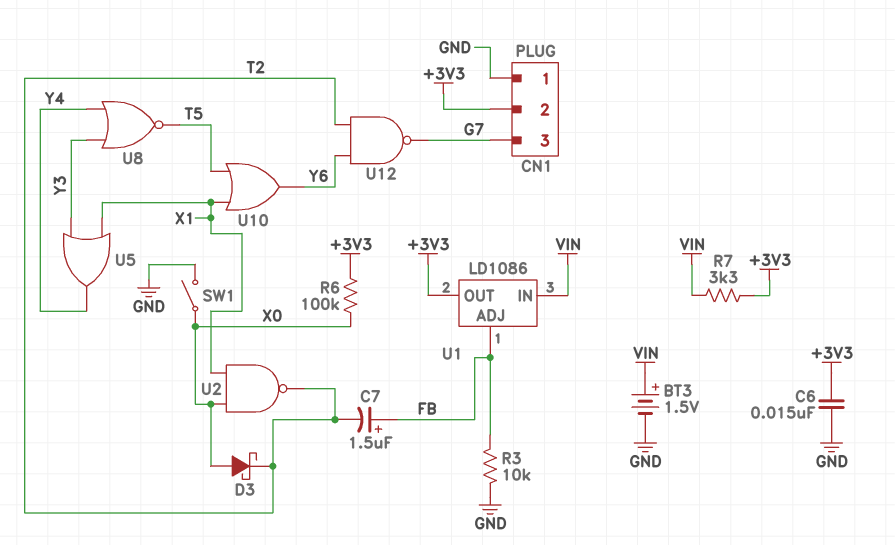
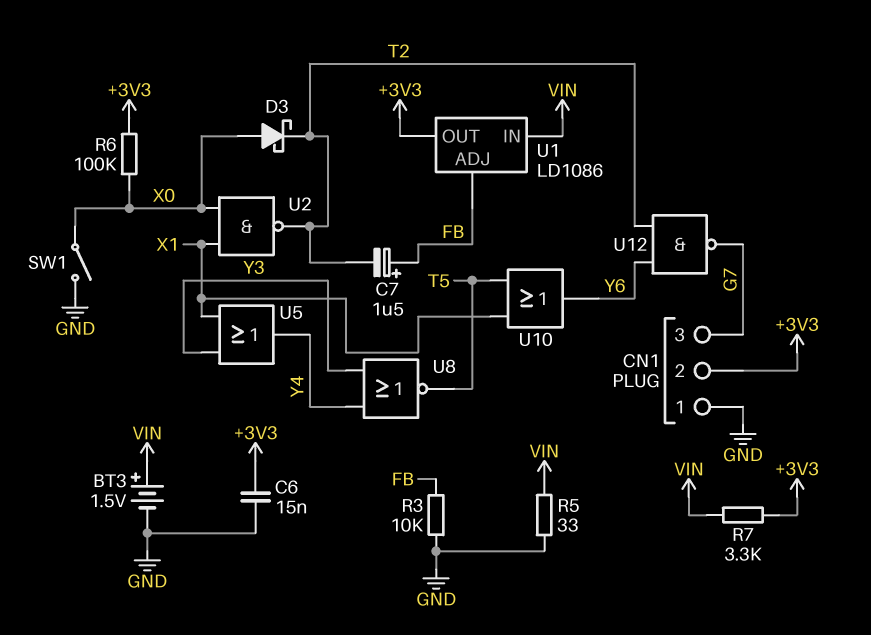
R5: none -> 33 (GND, VIN)

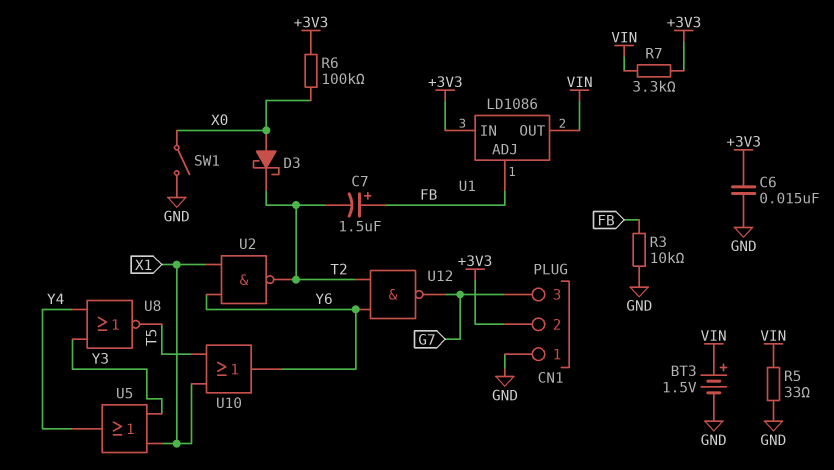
U1 pin IN: VIN -> +3V3
U1 pin OUT: +3V3 -> VIN
U2: NAND (in X0, in X1, out T2) -> NAND (in X1, in Y6, out T2)

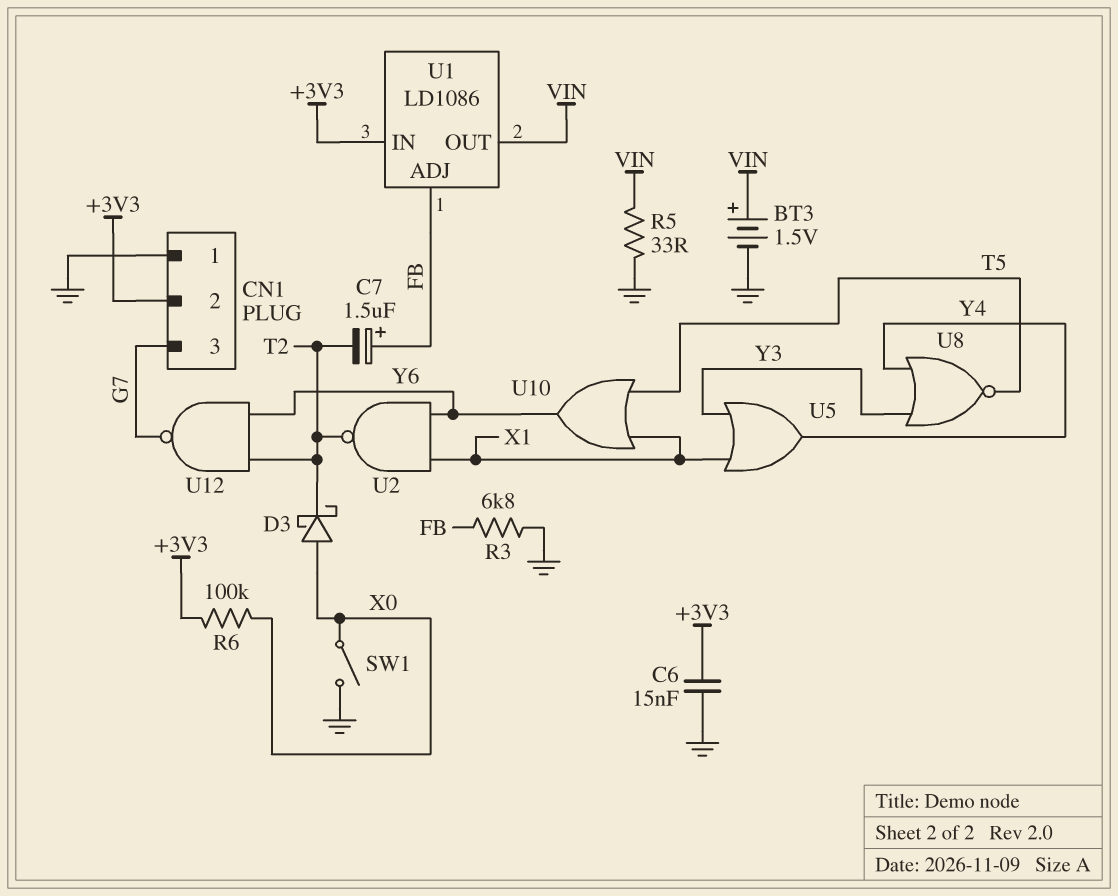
R3: 10k (FB, GND) -> 6.8k (FB, GND)
R7: 3.3k (+3V3, VIN) -> none

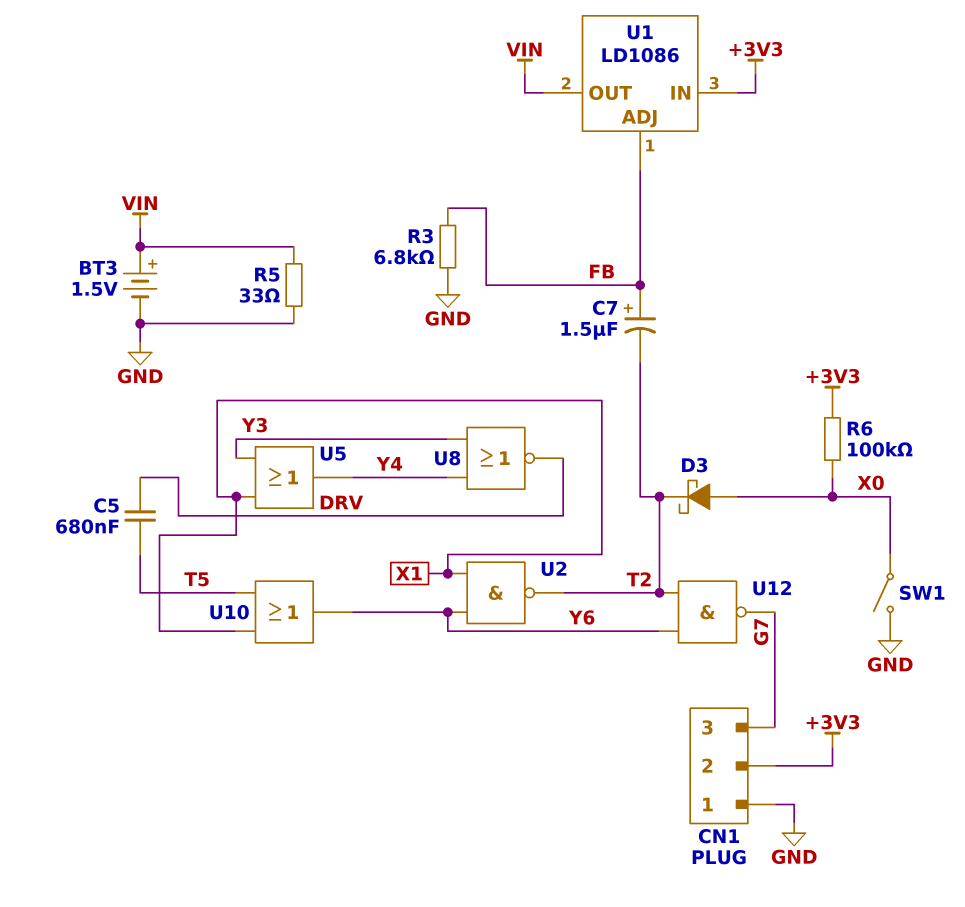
C5: none -> 680nF (DRV, T5)
C6: 15nF (+3V3, GND) -> none
U8: NOR (in Y3, in Y4, out T5) -> NOR (in Y3, in Y4, out DRV)

